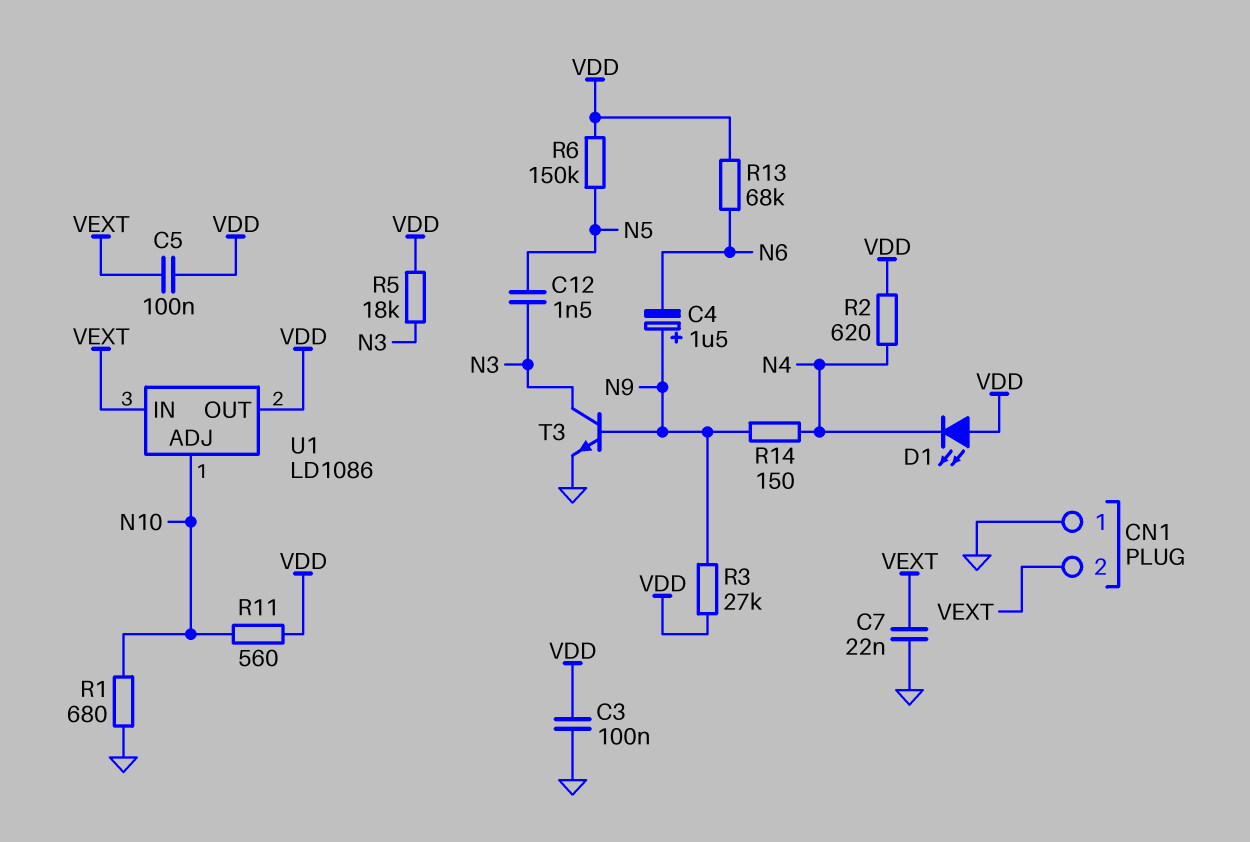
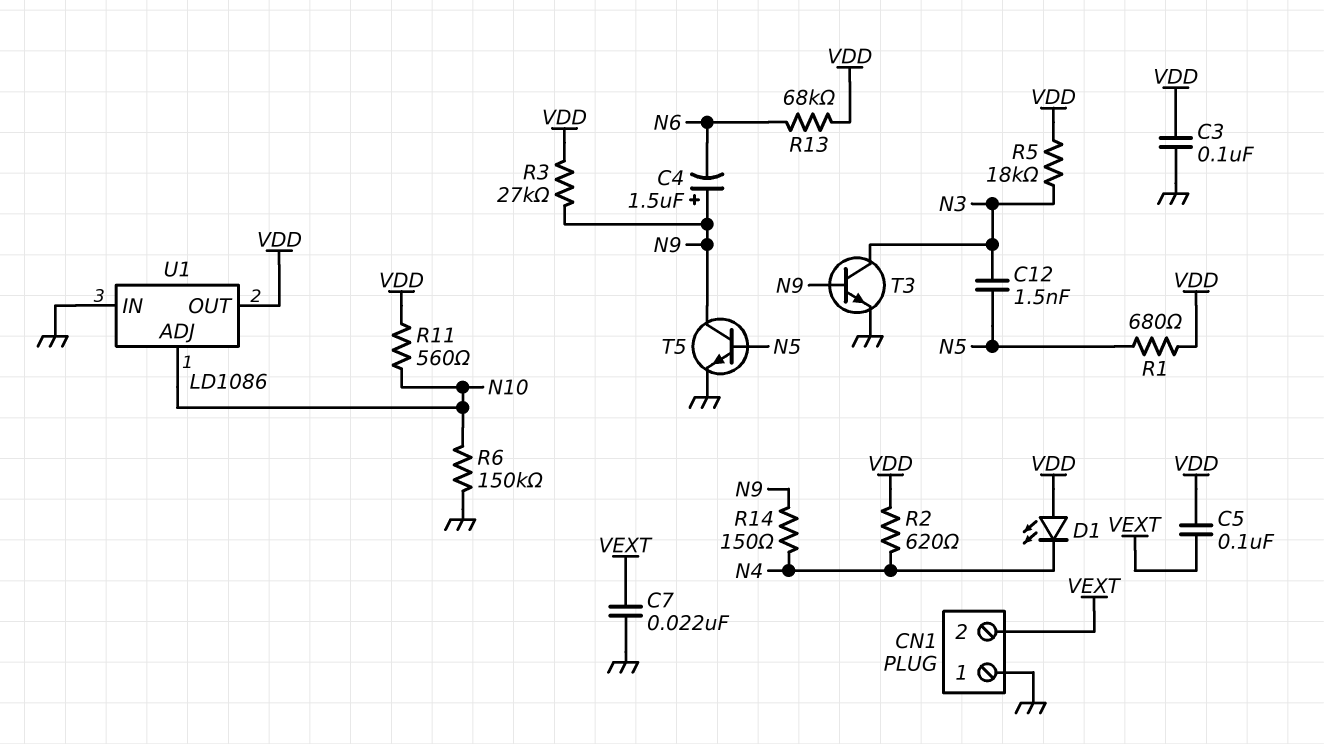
R1: 680 (GND, N10) -> 680 (N5, VDD)
R6: 150k (N5, VDD) -> 150k (GND, N10)
T5: none -> NPN (B N5, C N9, E GND)
U1 pin IN: VEXT -> GND

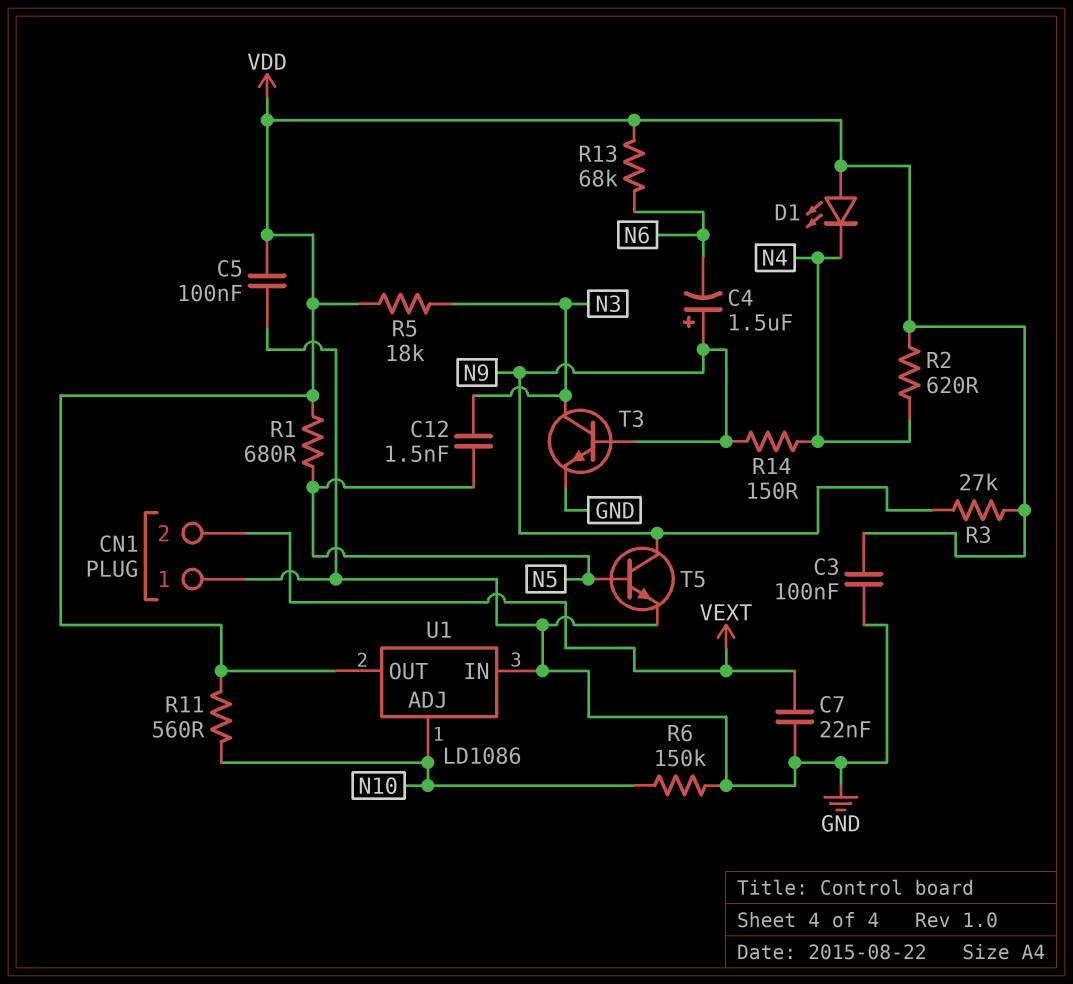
C5: 100nF (VDD, VEXT) -> 100nF (GND, VDD)

